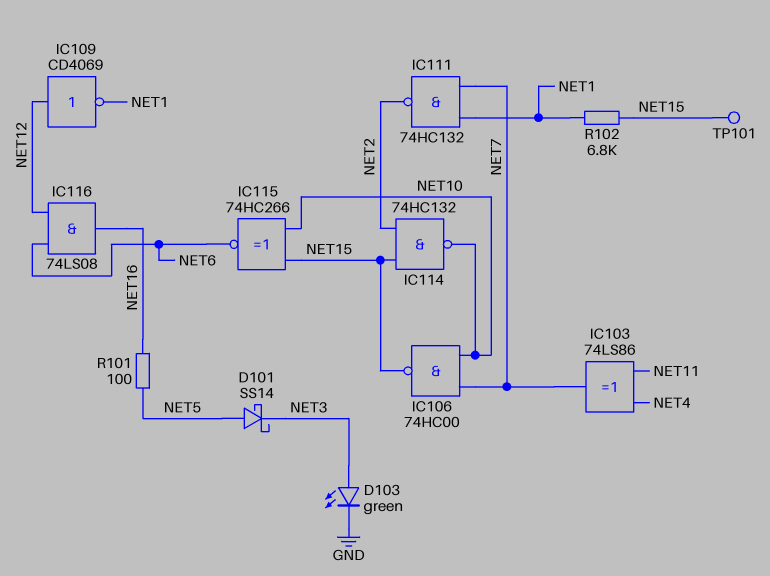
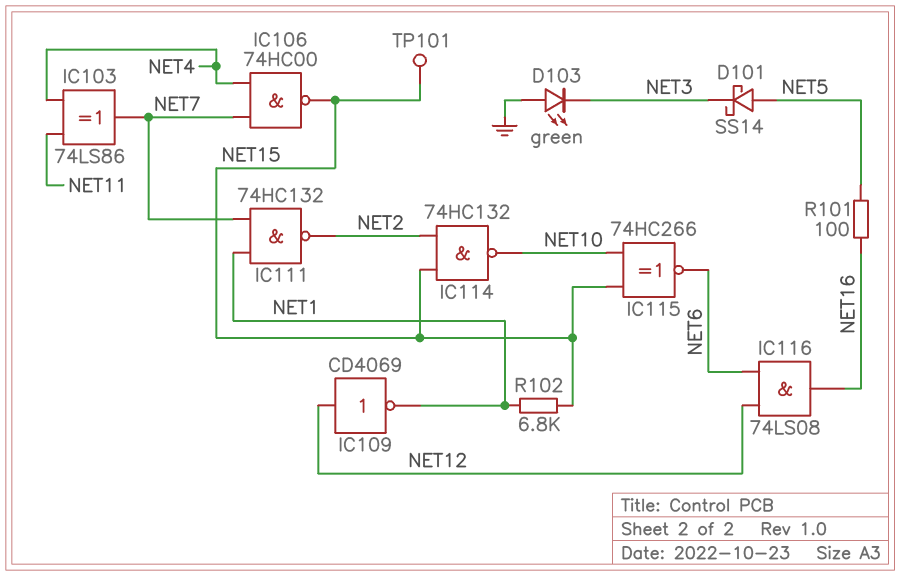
D103: LED green (A NET3, K GND) -> LED green (A GND, K NET3)
IC106: NAND 74HC00 (in NET7, in NET10, out NET15) -> NAND 74HC00 (in NET4, in NET7, out NET15)

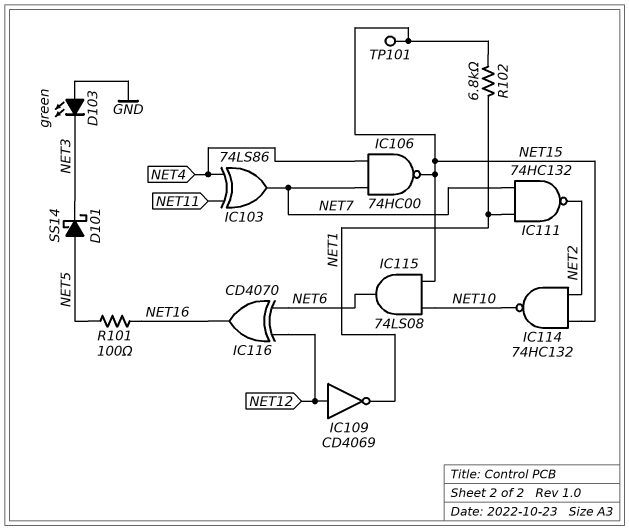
IC115: XNOR 74HC266 (in NET10, in NET15, out NET6) -> AND 74LS08 (in NET10, in NET15, out NET6)
IC116: AND 74LS08 (in NET6, in NET12, out NET16) -> XOR CD4070 (in NET6, in NET12, out NET16)

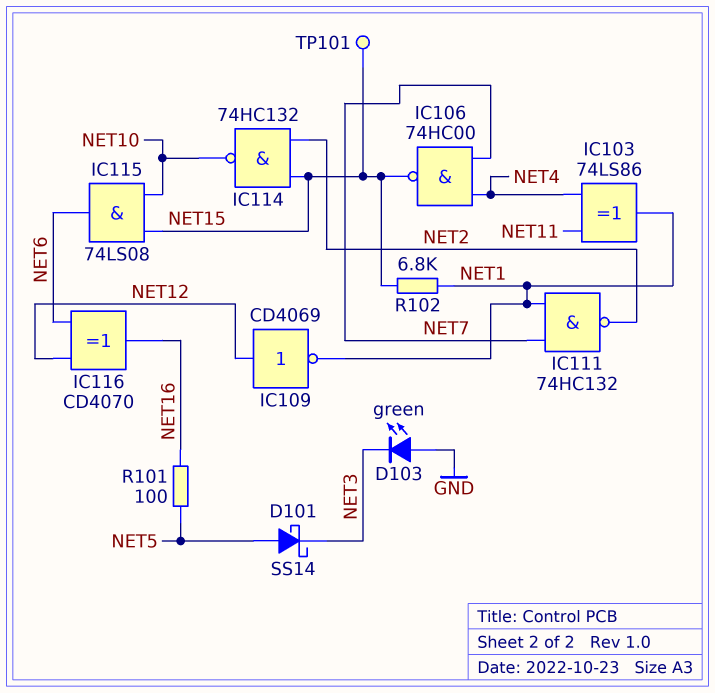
IC103: XOR 74LS86 (in NET4, in NET11, out NET7) -> XOR 74LS86 (in NET4, in NET11, out NET1)

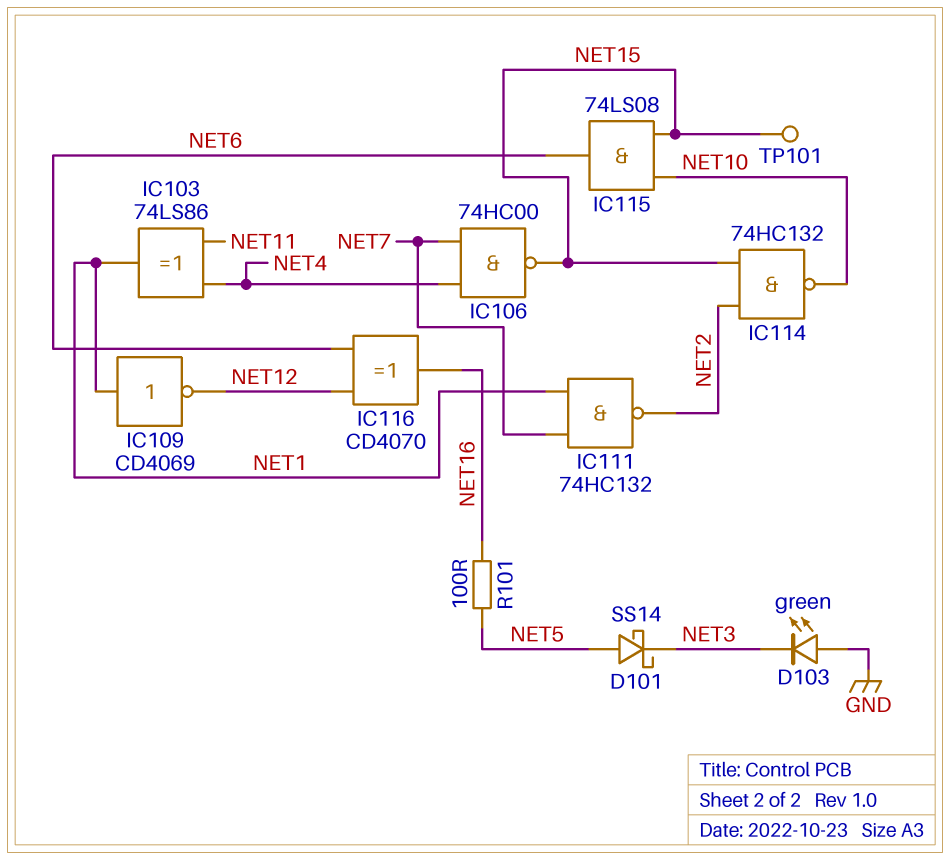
IC109: NOT CD4069 (in NET12, out NET1) -> NOT CD4069 (in NET1, out NET12)
R102: 6.8k (NET1, NET15) -> none

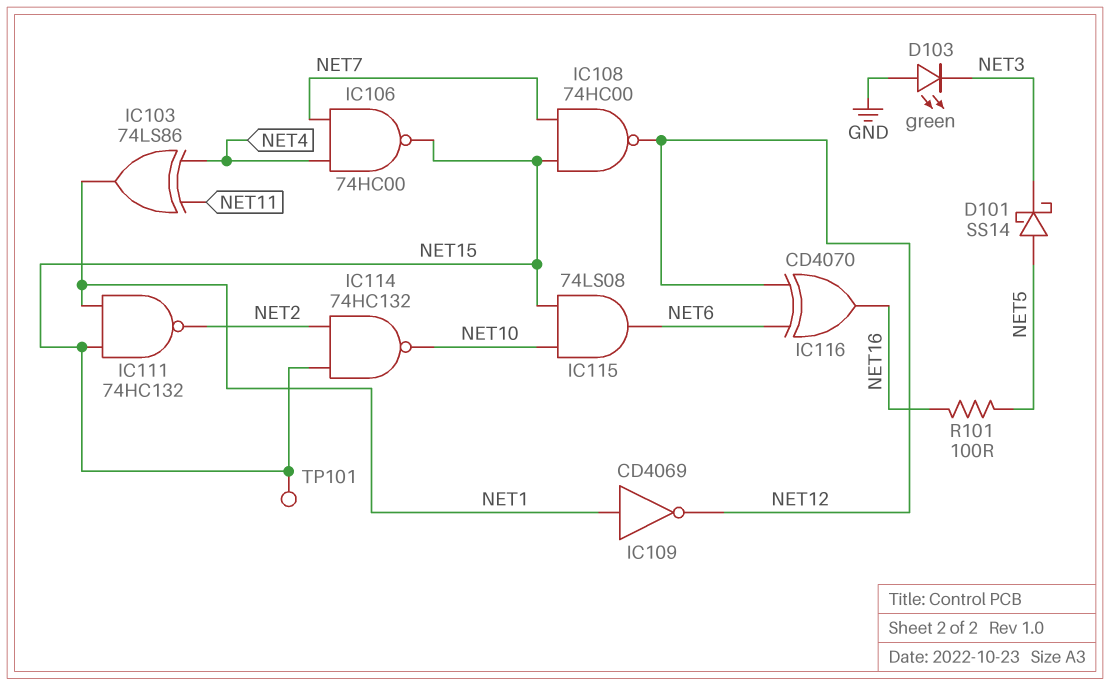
IC108: none -> NAND 74HC00 (in NET7, in NET15, out NET12)
IC111: NAND 74HC132 (in NET1, in NET7, out NET2) -> NAND 74HC132 (in NET1, in NET15, out NET2)

